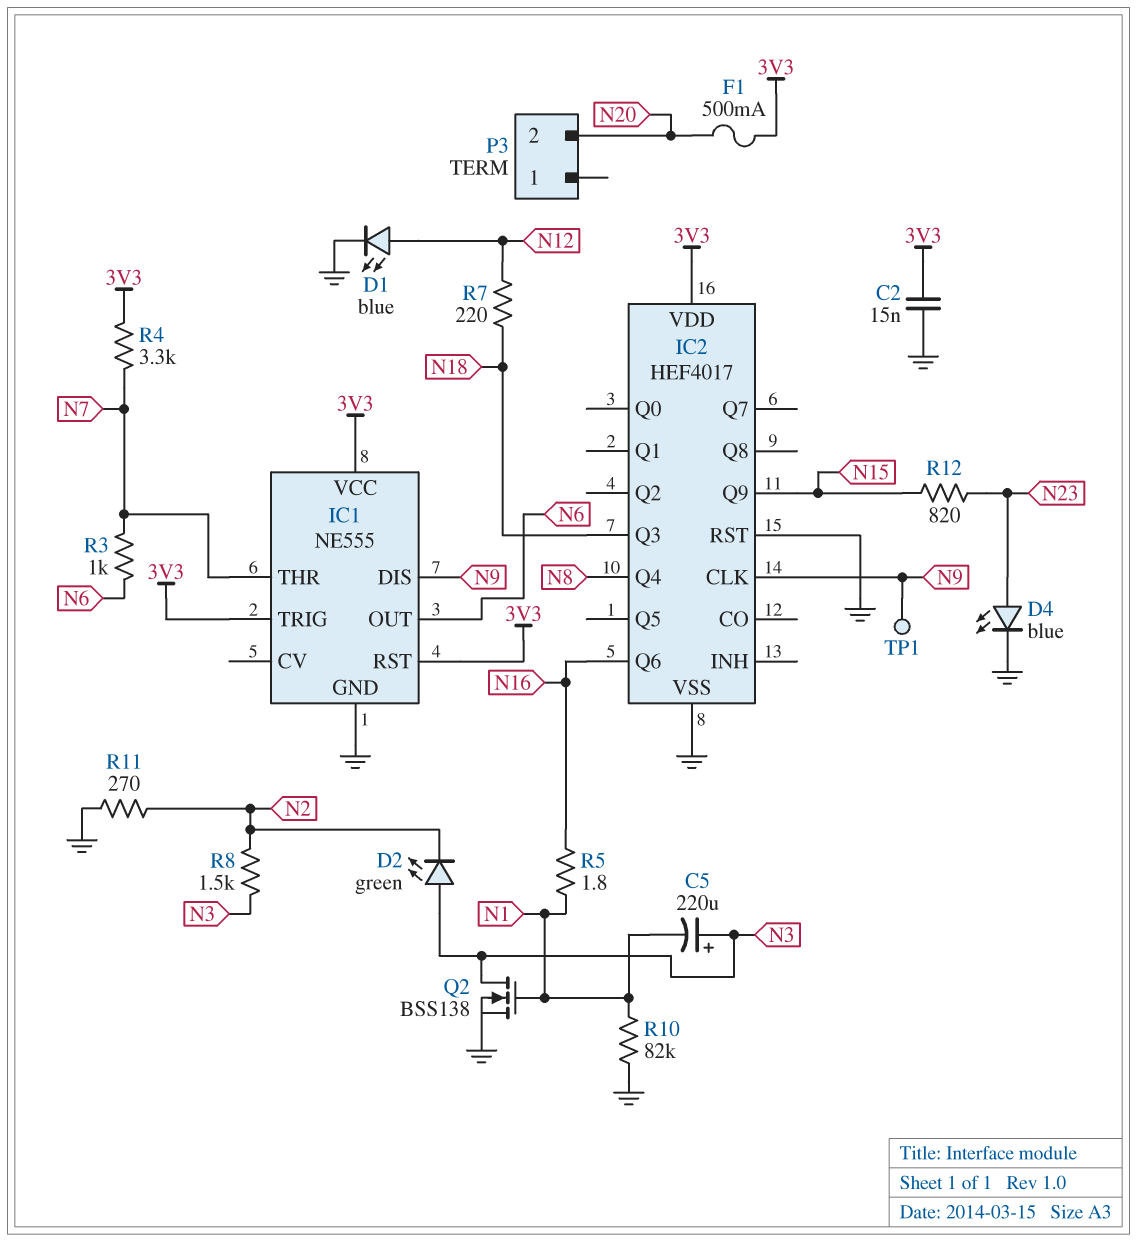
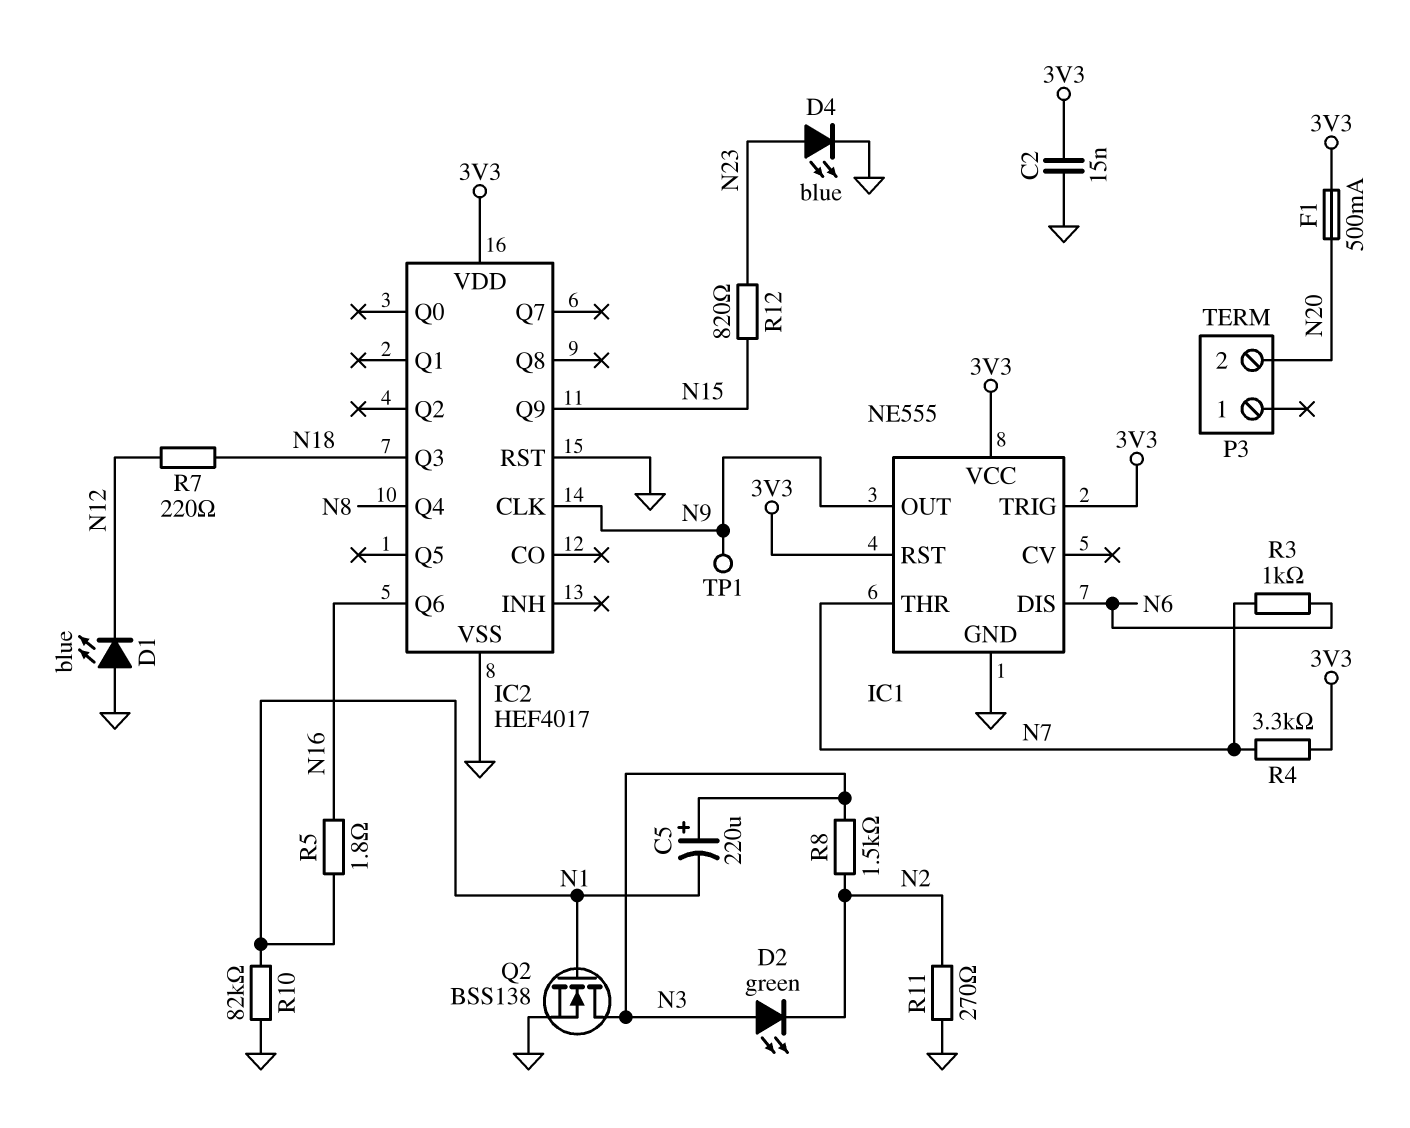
D1: LED blue (A N12, K GND) -> LED blue (A GND, K N12)
IC1 pin DIS: N9 -> N6
IC1 pin OUT: N6 -> N9

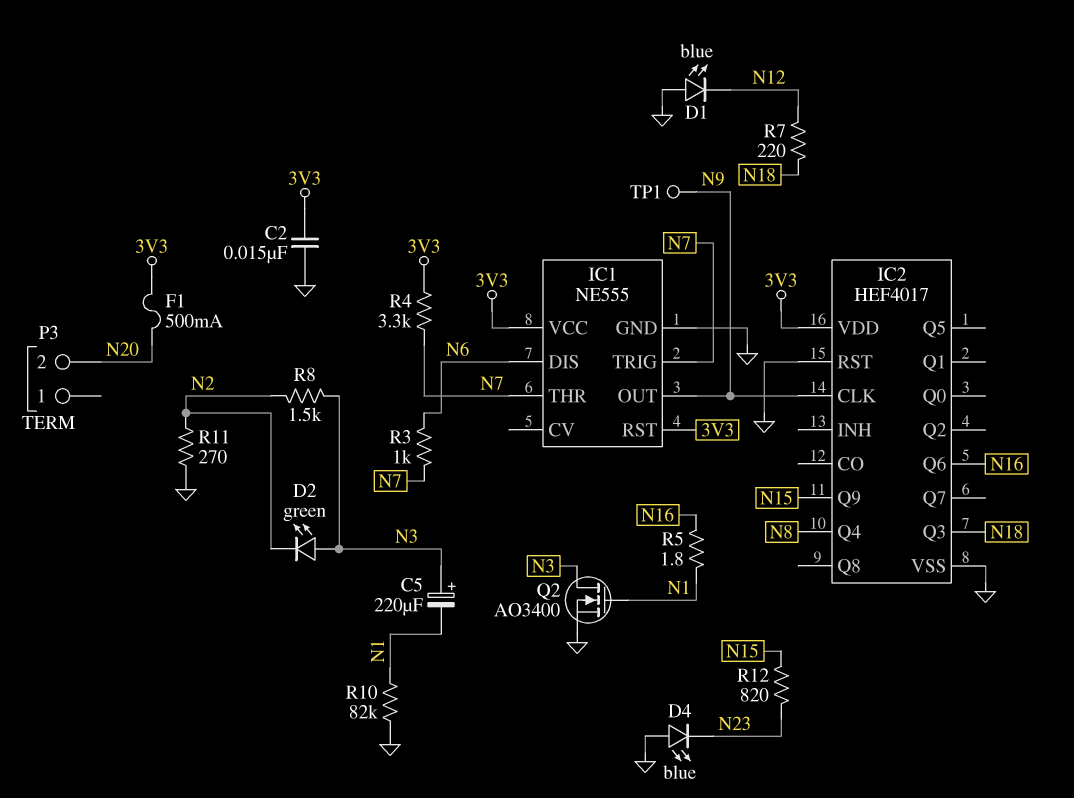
D4: LED blue (A N23, K GND) -> LED blue (A GND, K N23)
IC1 pin TRIG: 3V3 -> N7
Q2: NMOS BSS138 (G N1, D N3, S GND) -> NMOS AO3400 (G N1, D N3, S GND)

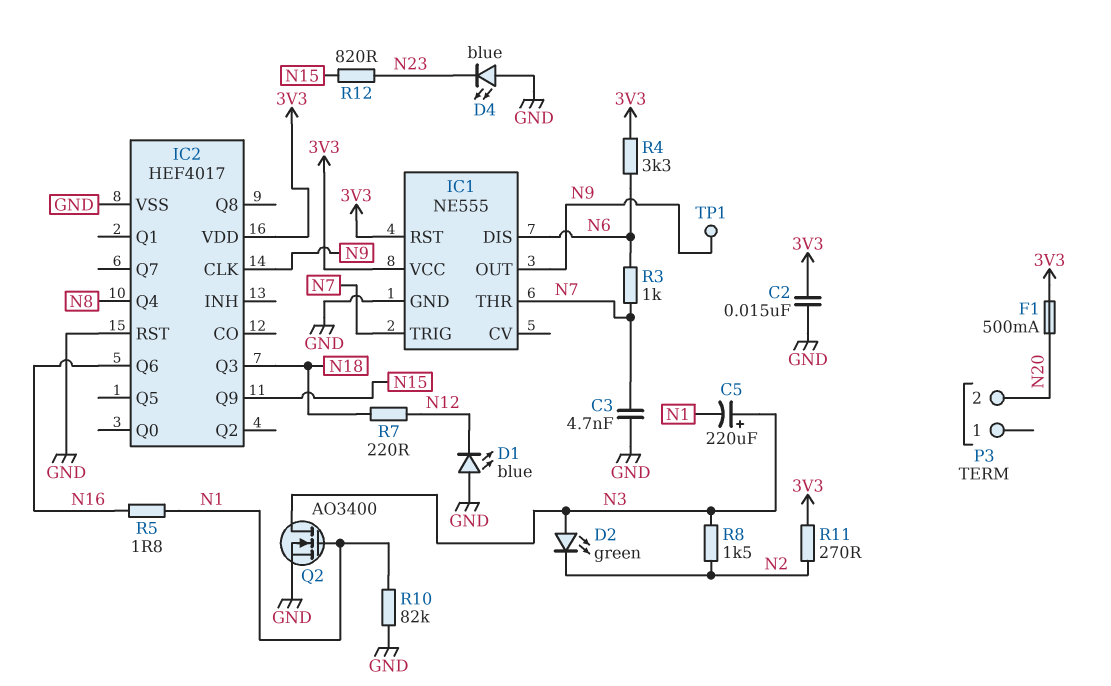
C3: none -> 4.7nF (GND, N7)
R4: 3.3k (3V3, N7) -> 3.3k (3V3, N6)
R11: 270 (GND, N2) -> 270 (3V3, N2)

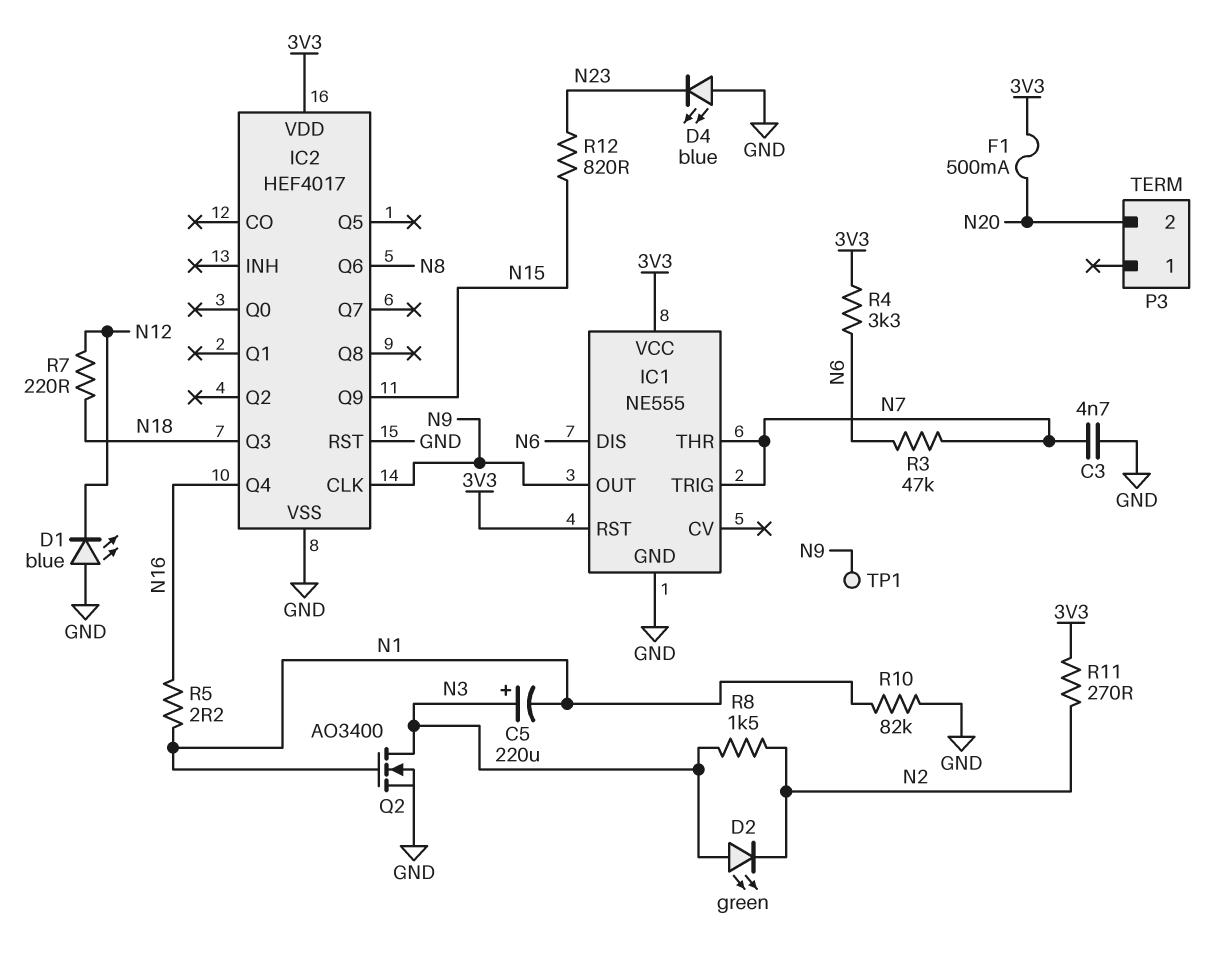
C2: 15nF (3V3, GND) -> none
IC2 pin Q4: N8 -> N16
IC2 pin Q6: N16 -> N8
R3: 1k (N6, N7) -> 47k (N6, N7)
R5: 1.8 (N1, N16) -> 2.2 (N1, N16)

